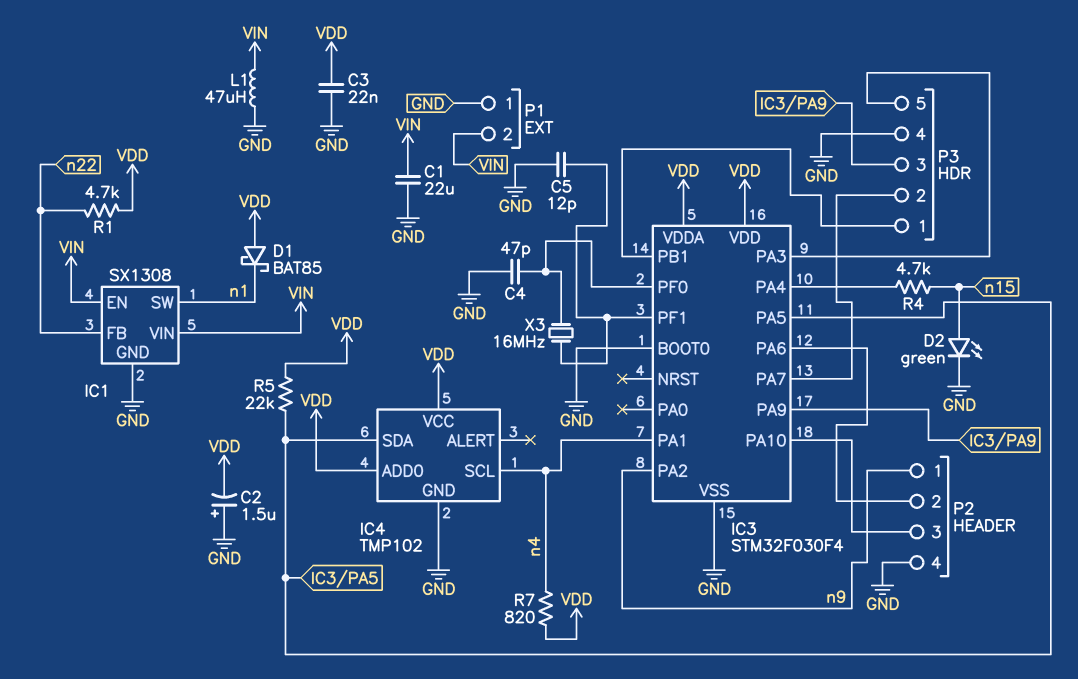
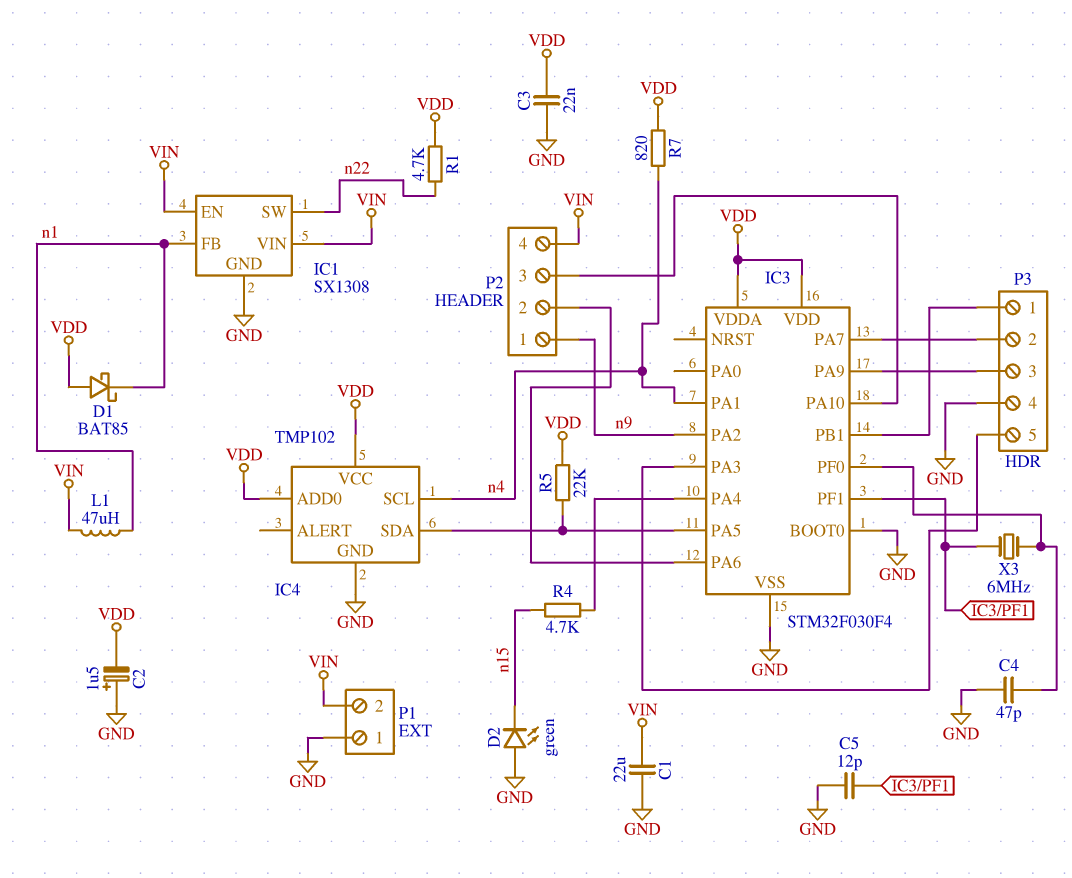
D2: LED green (A n15, K GND) -> LED green (A GND, K n15)
IC1 pin FB: n22 -> n1
IC1 pin SW: n1 -> n22
L1: 47uH (GND, VIN) -> 47uH (VIN, n1)
P2 pin 4: GND -> VIN
X3: 16MHz (IC3/PF0, IC3/PF1) -> 6MHz (IC3/PF0, IC3/PF1)

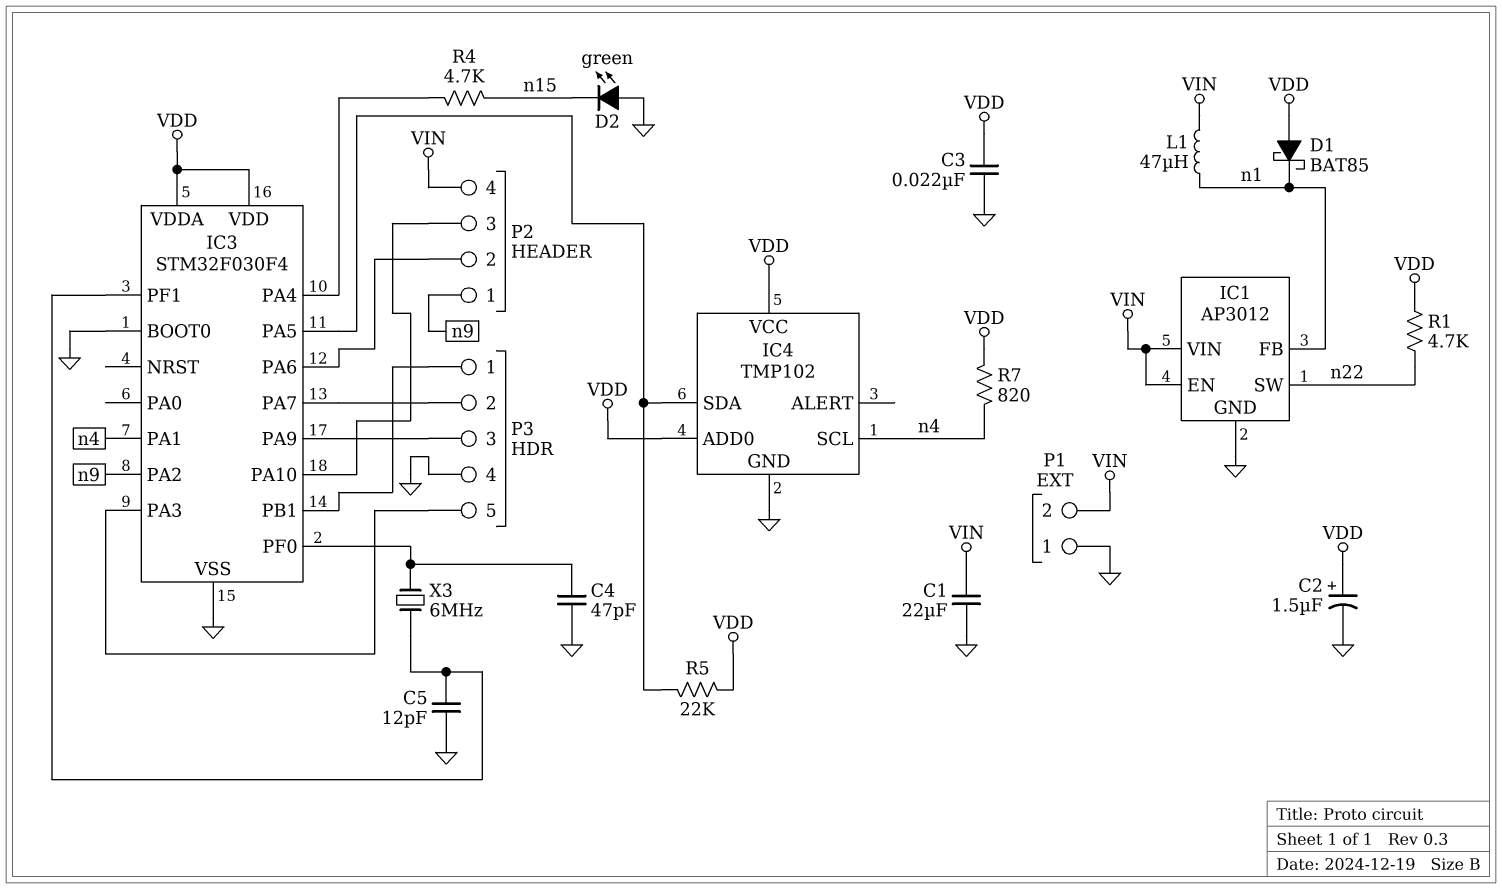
C2: 1.5uF (plus GND, minus VDD) -> 1.5uF (plus VDD, minus GND)
IC1: SX1308 -> AP3012

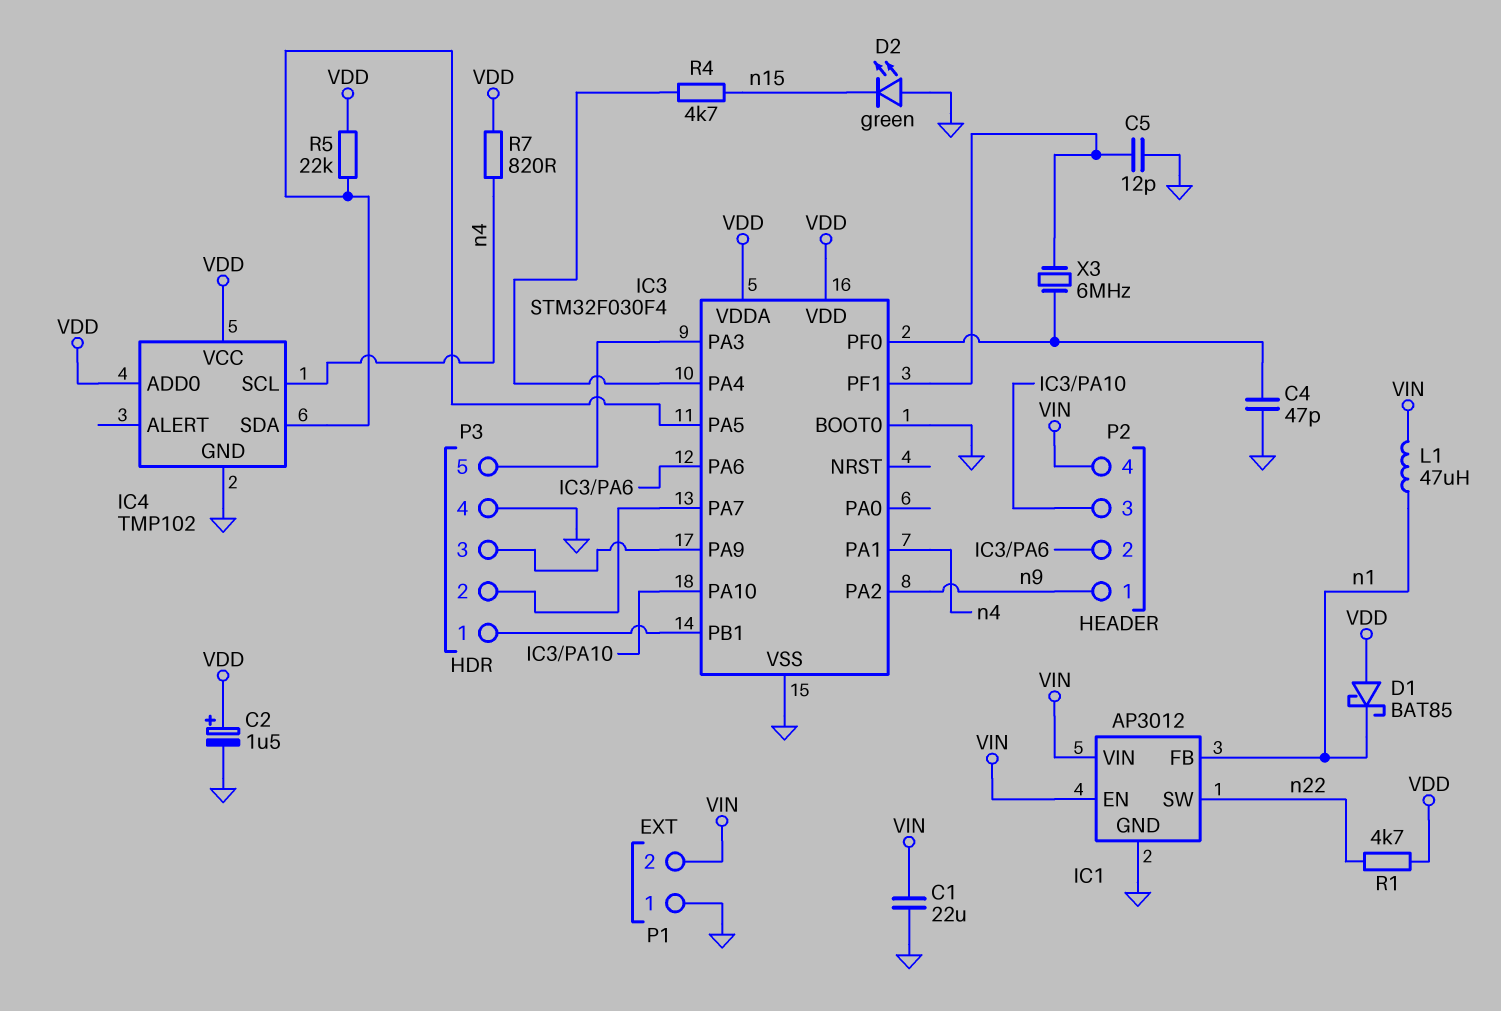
C3: 22nF (GND, VDD) -> none

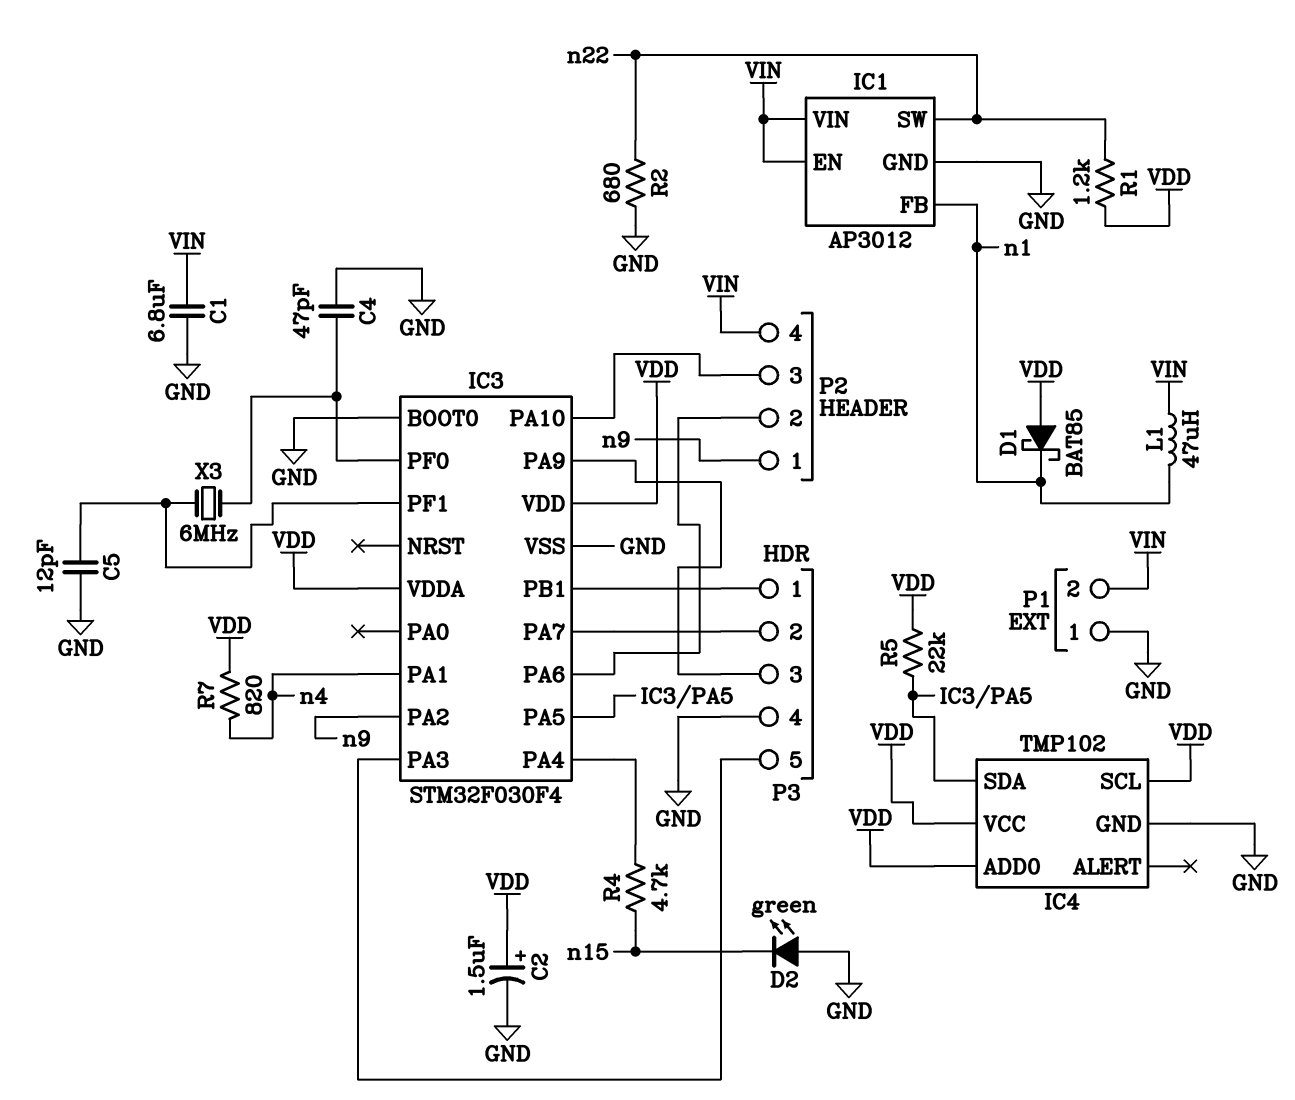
C1: 22uF (GND, VIN) -> 6.8uF (GND, VIN)
IC4 pin SCL: n4 -> VDD
R1: 4.7k (VDD, n22) -> 1.2k (VDD, n22)
R2: none -> 680 (GND, n22)

